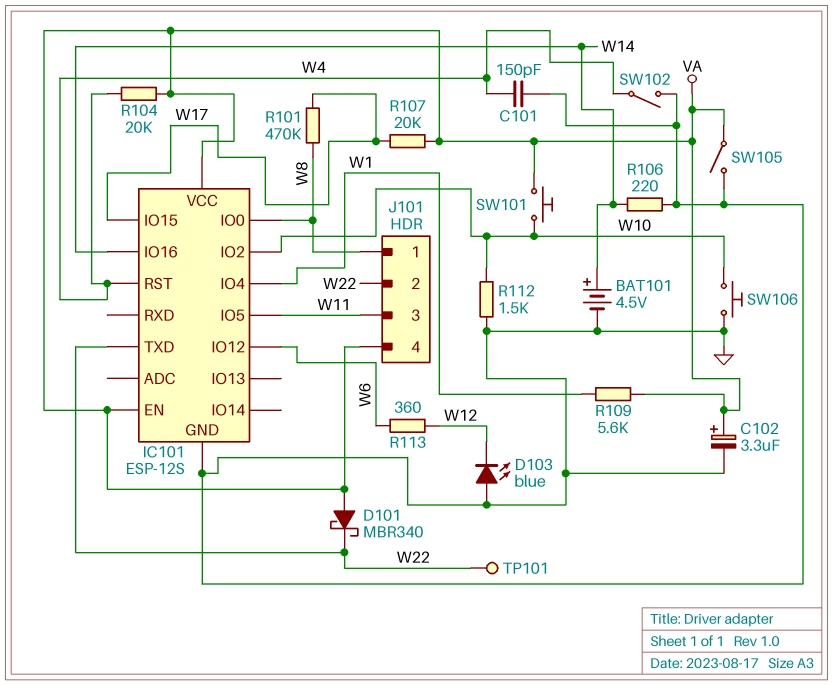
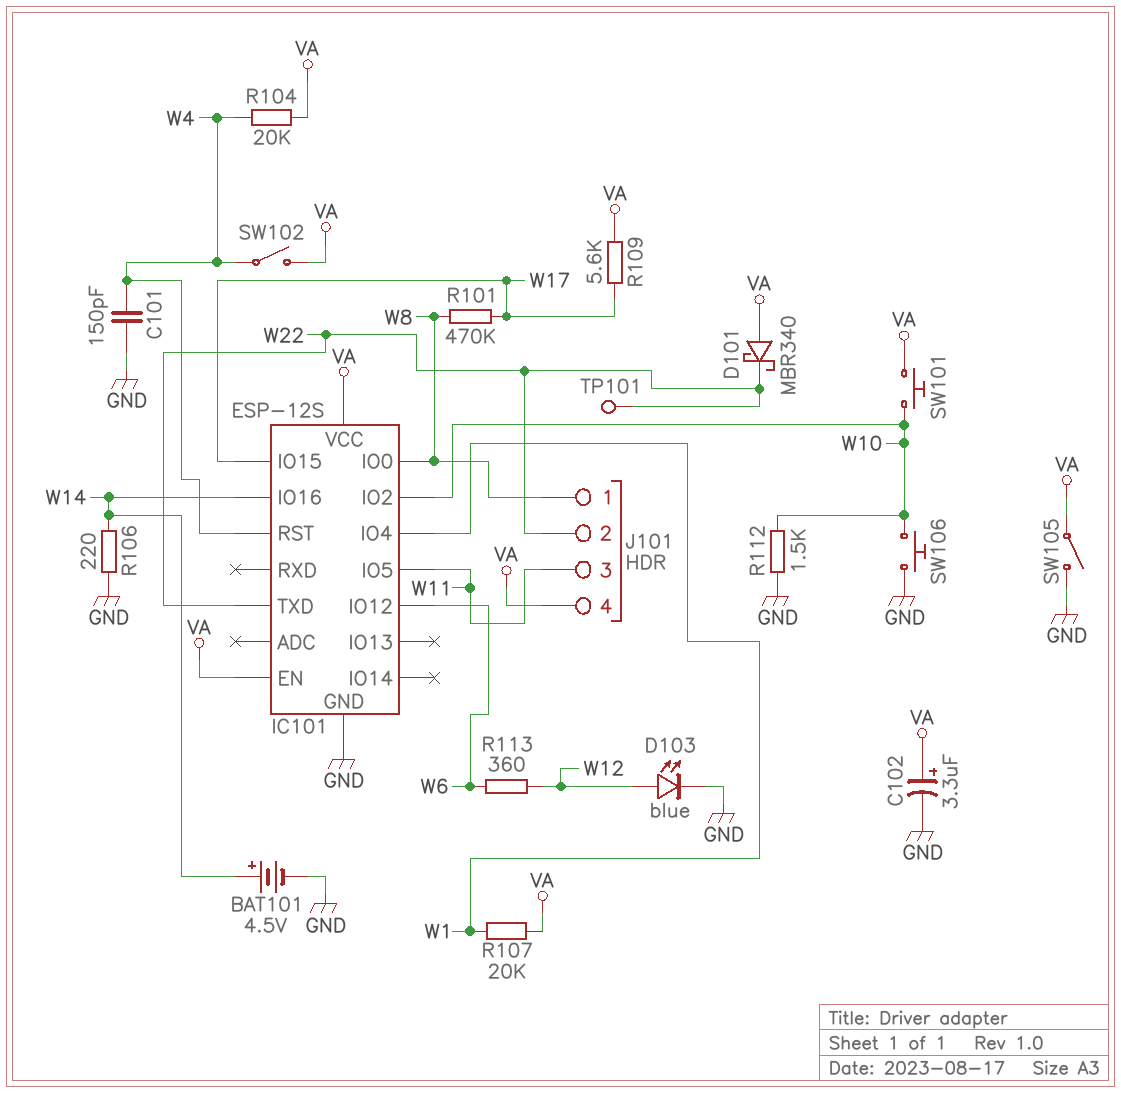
D103: LED blue (A GND, K W12) -> LED blue (A W12, K GND)
R107: 20k (VA, W17) -> 20k (VA, W1)
R109: 5.6k (VA, W1) -> 5.6k (VA, W17)
SW102: switch (GND, W4) -> switch (VA, W4)

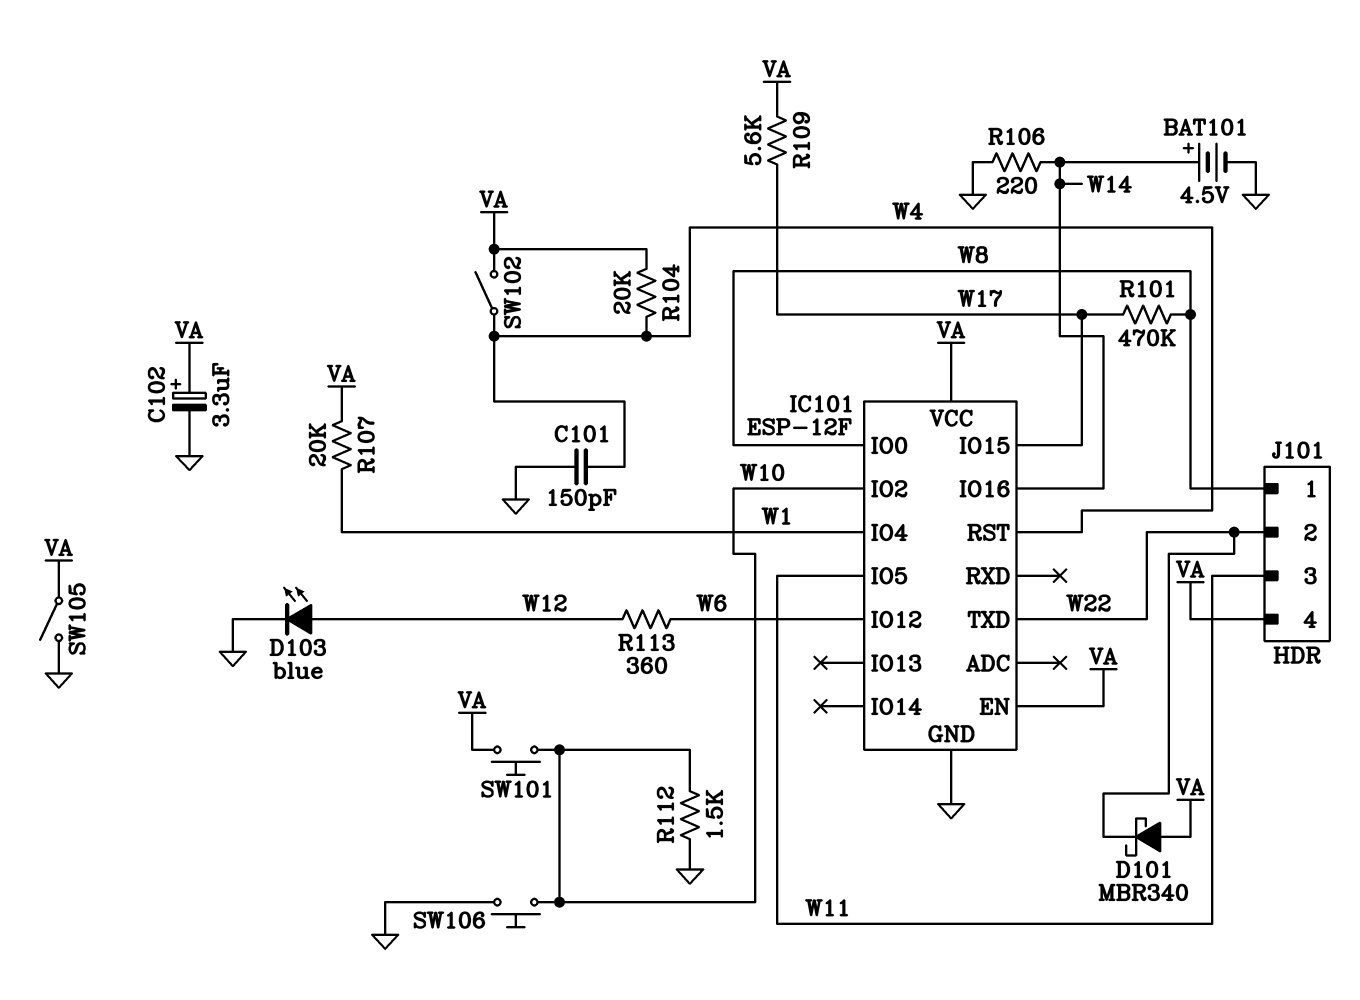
IC101: ESP-12S -> ESP-12F
TP101: test point (W22) -> none

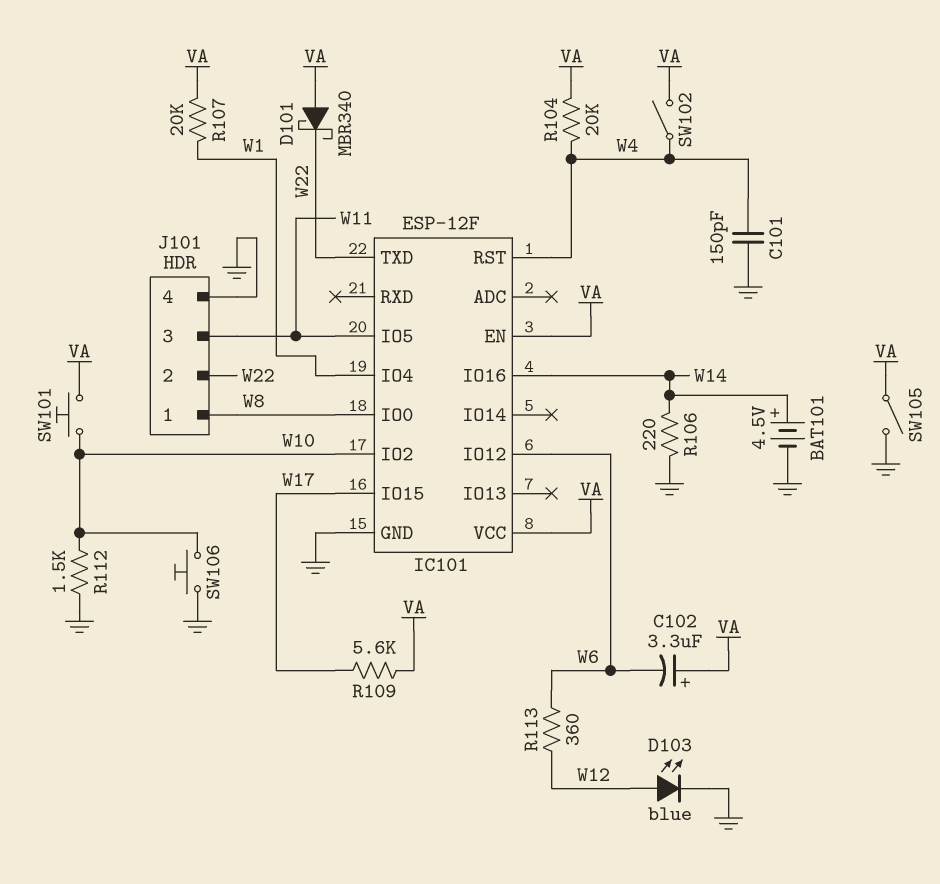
C102: 3.3uF (plus VA, minus GND) -> 3.3uF (plus VA, minus W6)
J101 pin 4: VA -> GND
R101: 470k (W8, W17) -> none

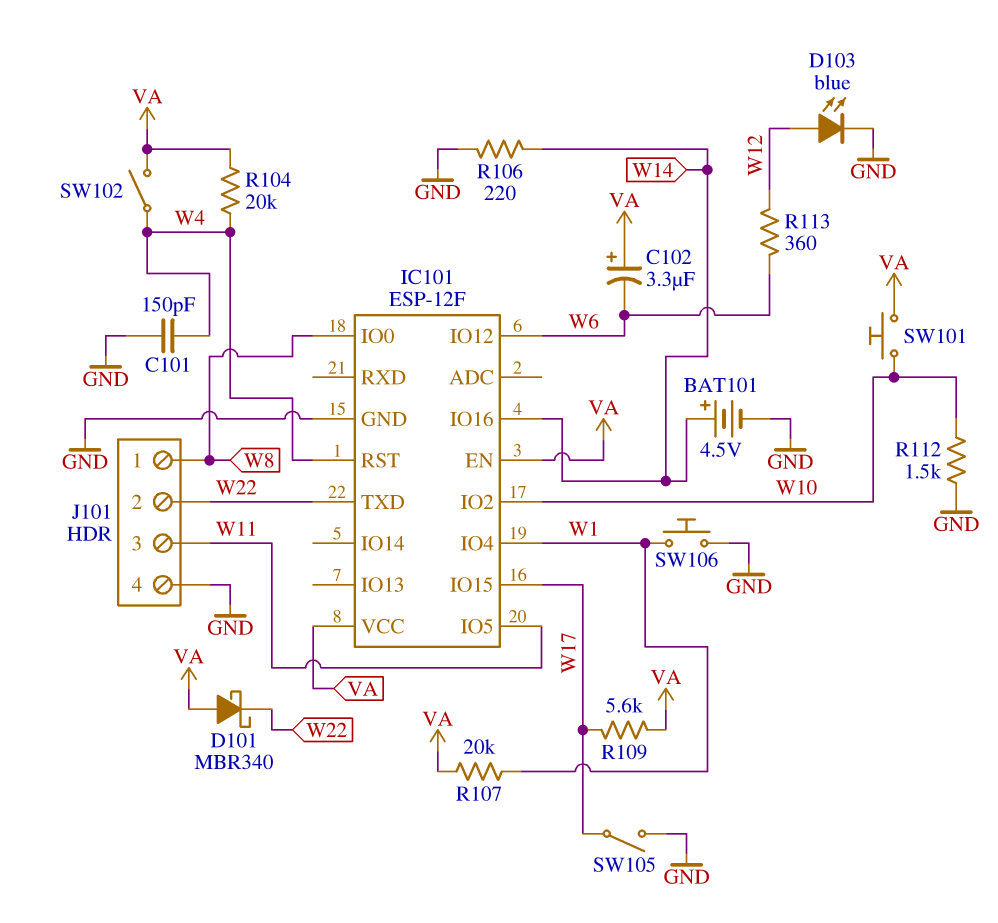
SW105: switch (GND, VA) -> switch (GND, W17)
SW106: button (GND, W10) -> button (GND, W1)

